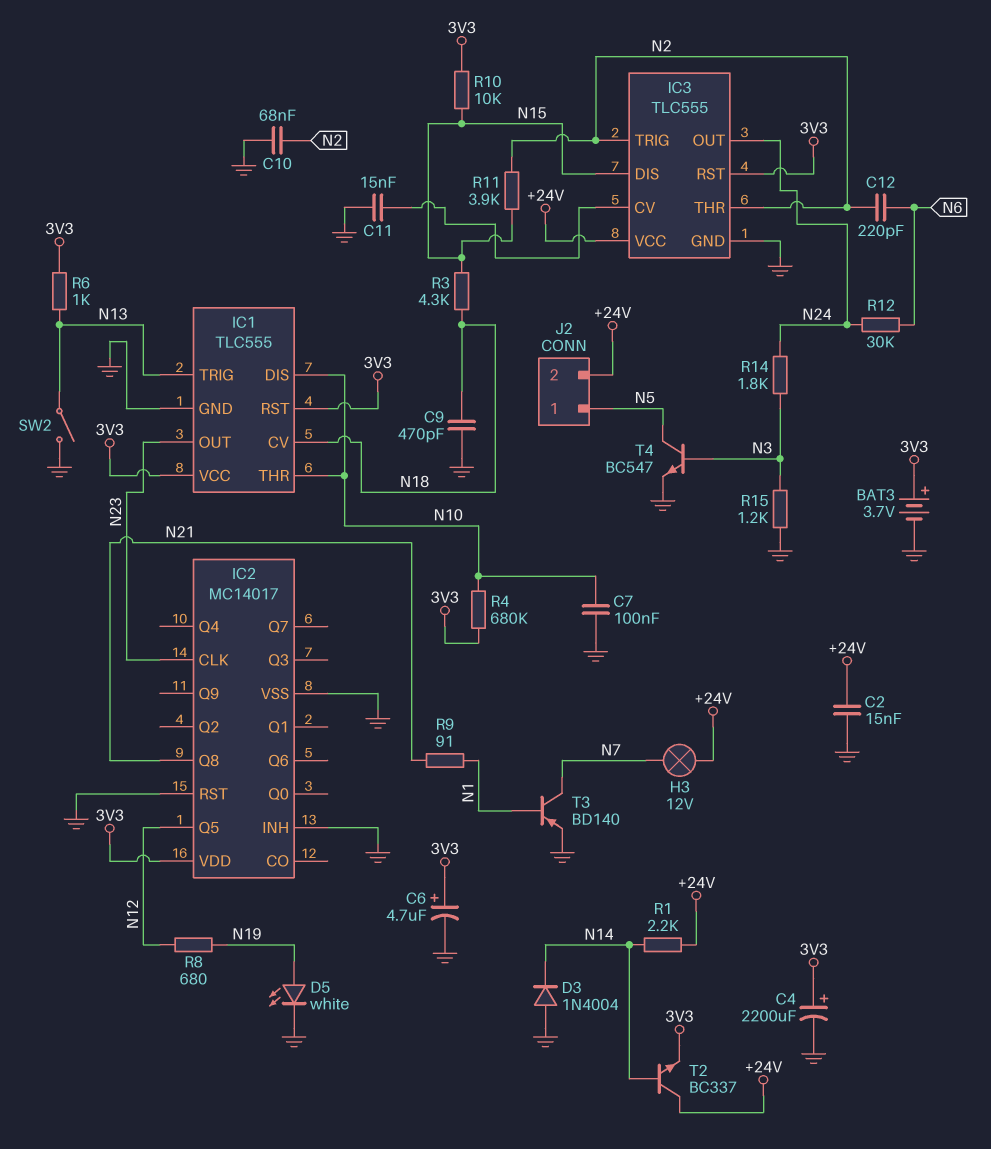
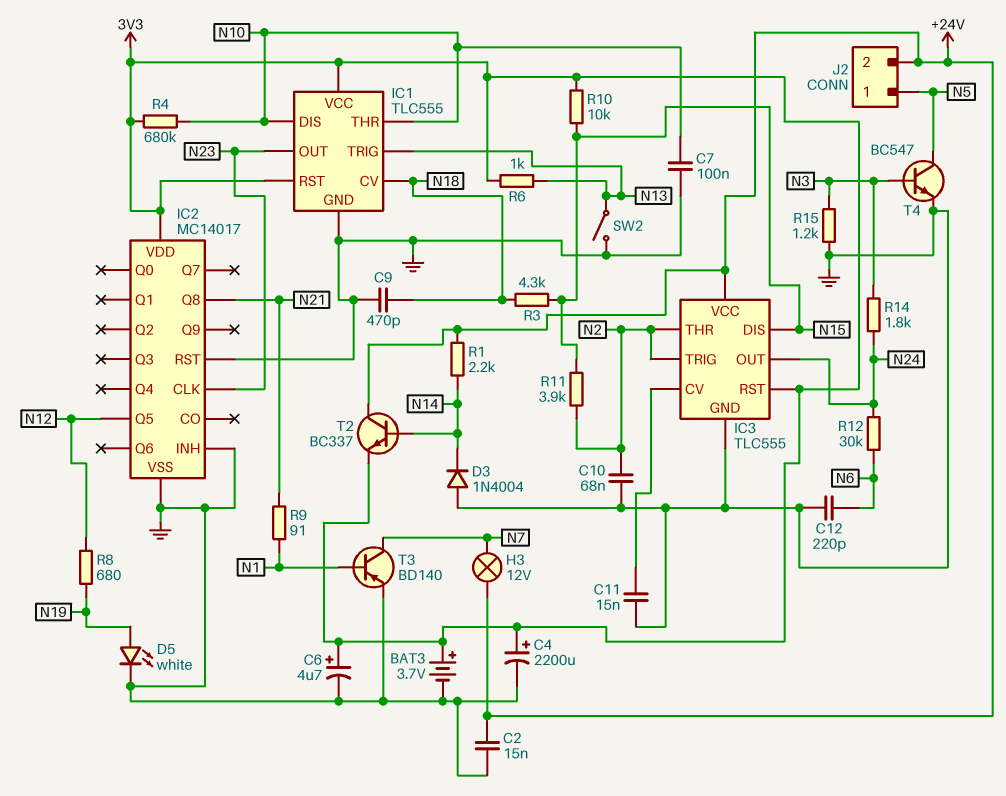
C12: 220pF (N2, N6) -> 220pF (GND, N6)

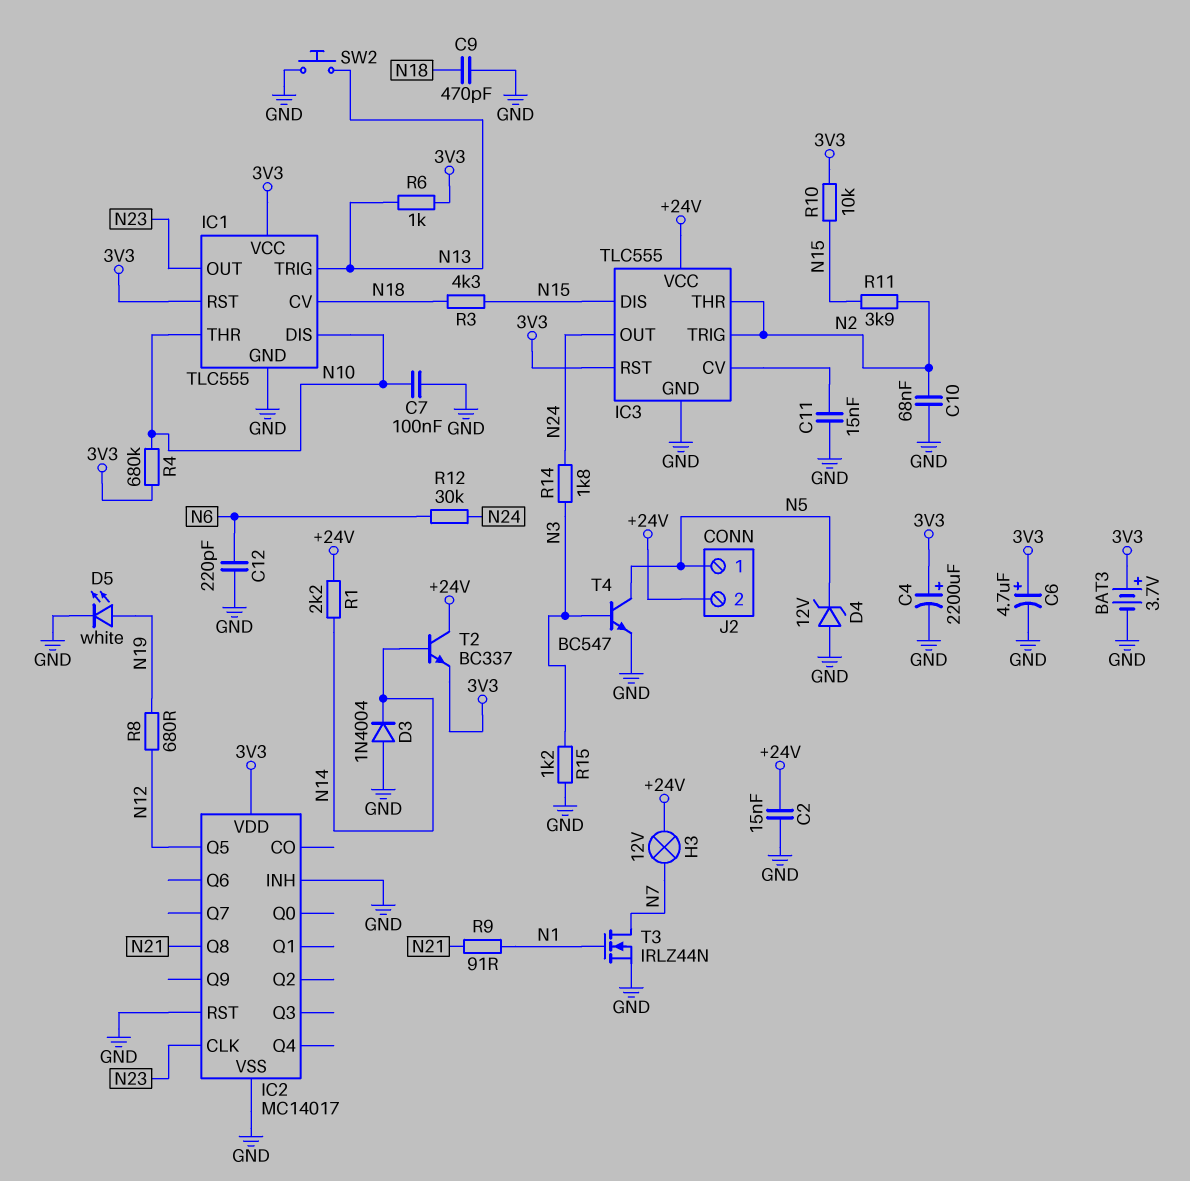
D4: none -> zener 12V (A GND, K N5)
SW2: switch (GND, N13) -> button (GND, N13)
T3: PNP BD140 (B N1, C N7, E GND) -> NMOS IRLZ44N (G N1, D N7, S GND)

